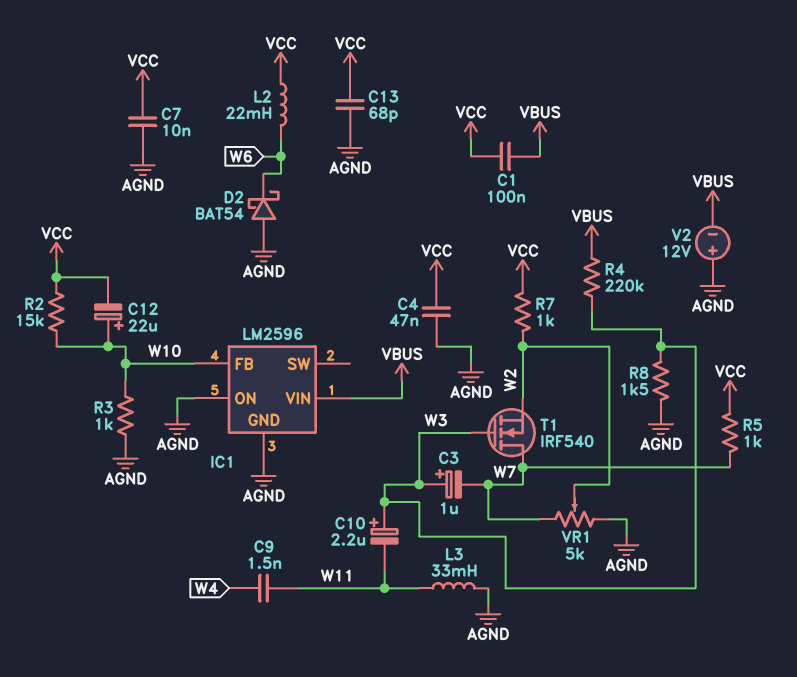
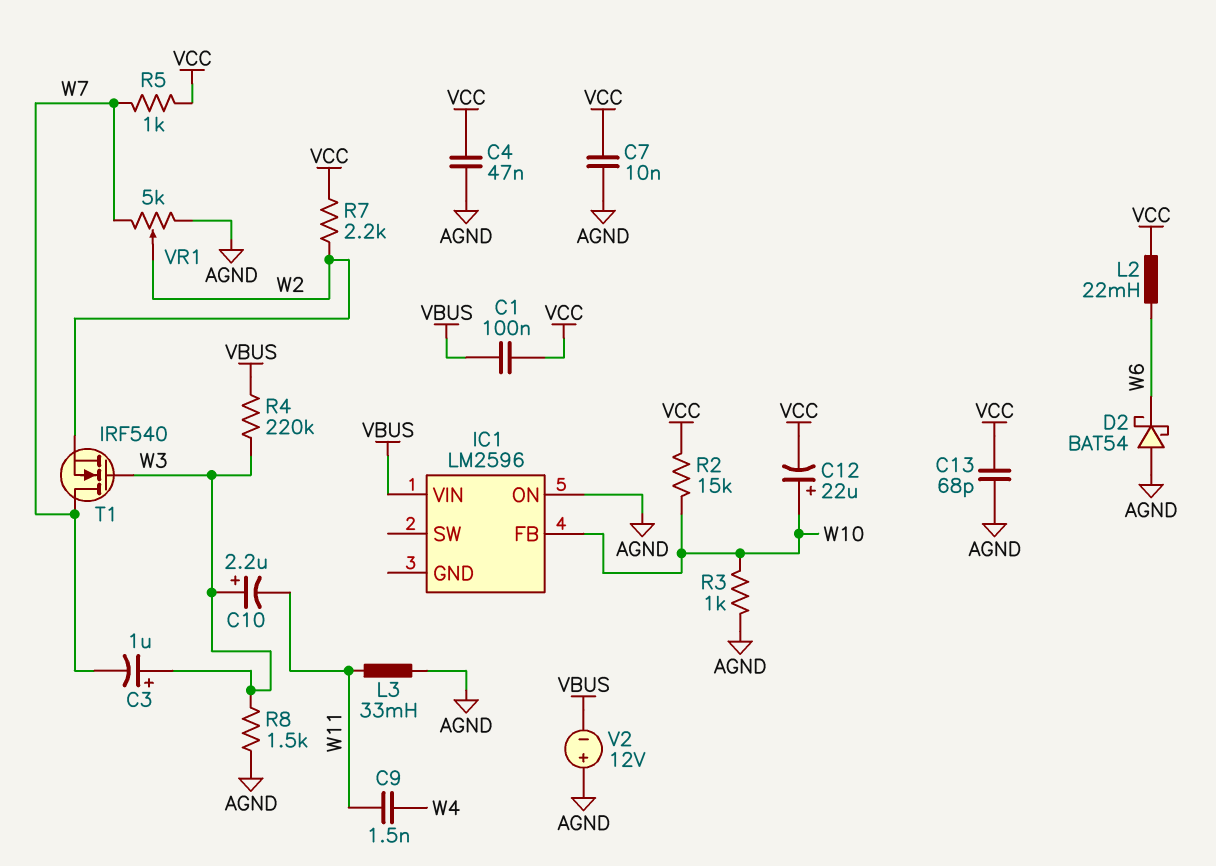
IC1 pin GND: AGND -> none
R7: 1k (VCC, W2) -> 2.2k (VCC, W2)

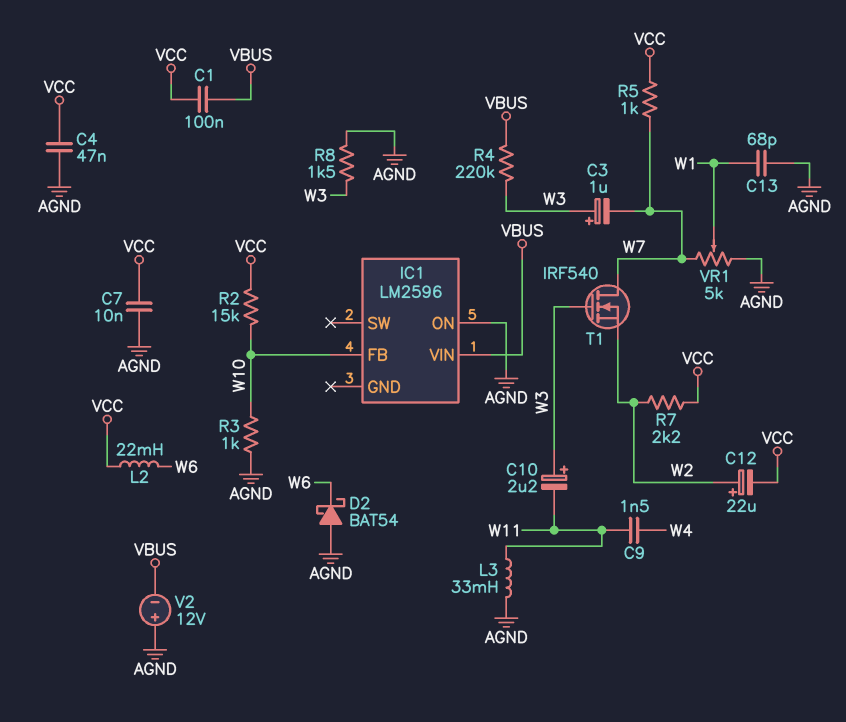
C12: 22uF (plus W10, minus VCC) -> 22uF (plus W2, minus VCC)
C13: 68pF (AGND, VCC) -> 68pF (AGND, W1)
VR1: 5k (AGND, W7, wiper W2) -> 5k (AGND, W7, wiper W1)

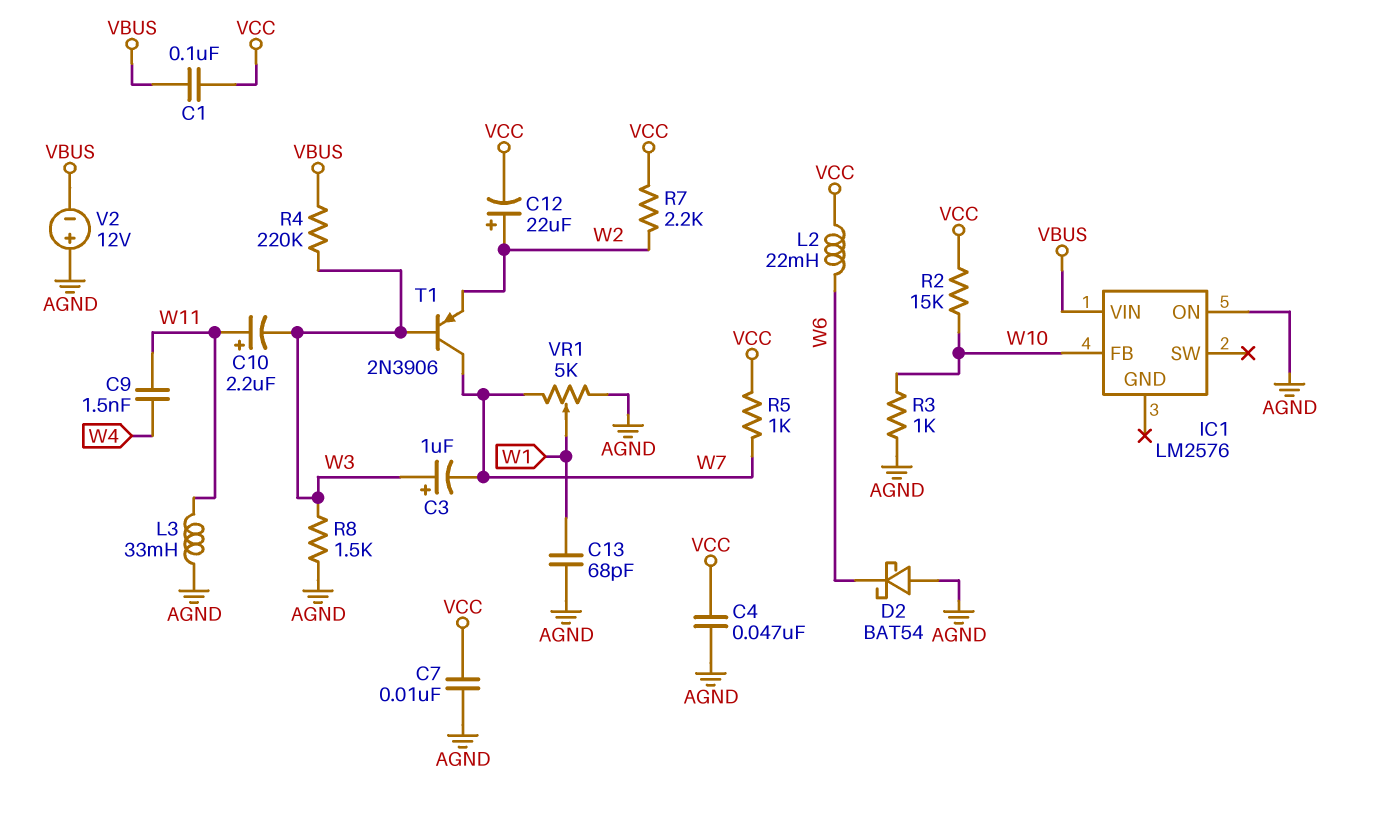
C10: 2.2uF (plus W3, minus W11) -> 2.2uF (plus W11, minus W3)
IC1: LM2596 -> LM2576
T1: NMOS IRF540 (G W3, D W7, S W2) -> PNP 2N3906 (B W3, C W7, E W2)

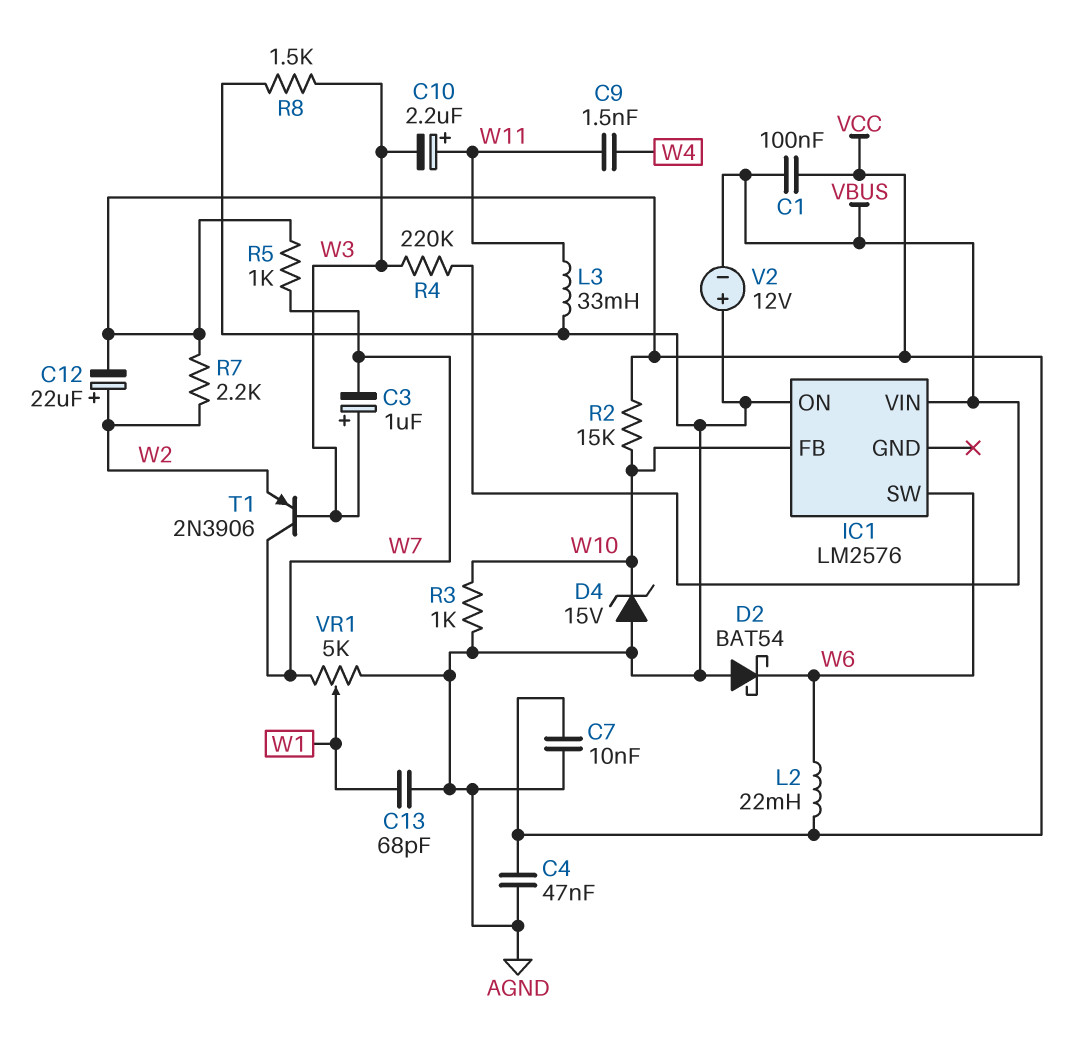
D4: none -> zener 15V (A AGND, K W10)
IC1 pin SW: none -> W6

